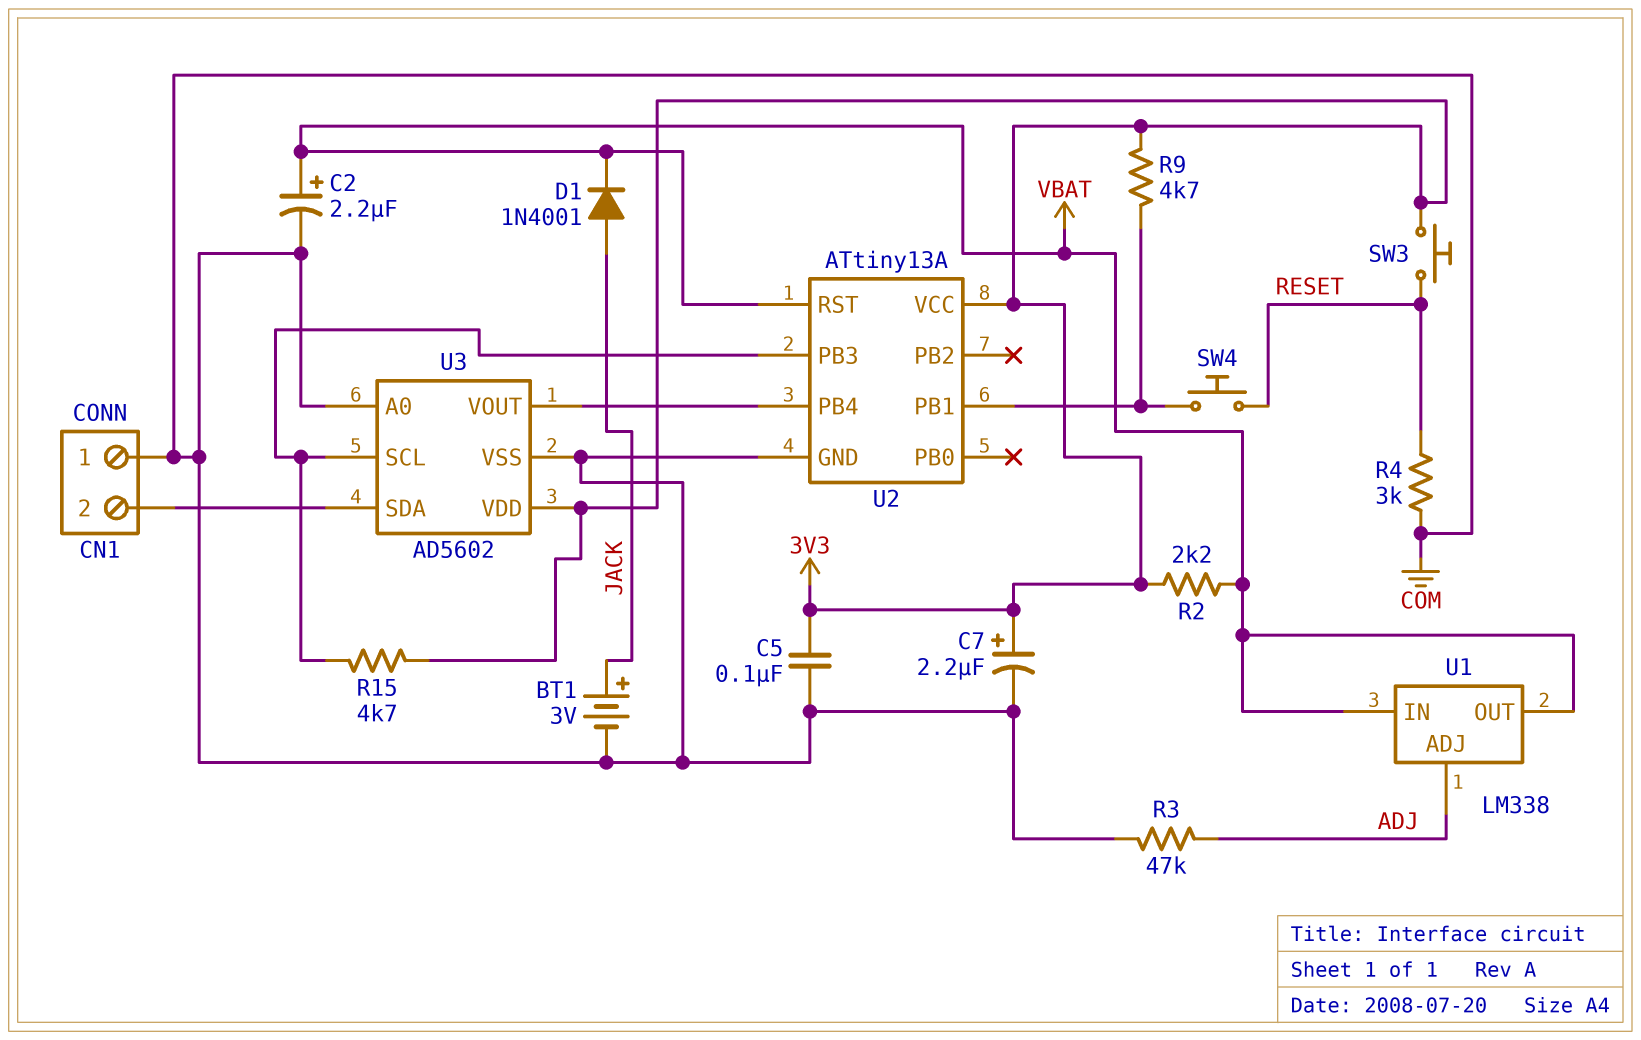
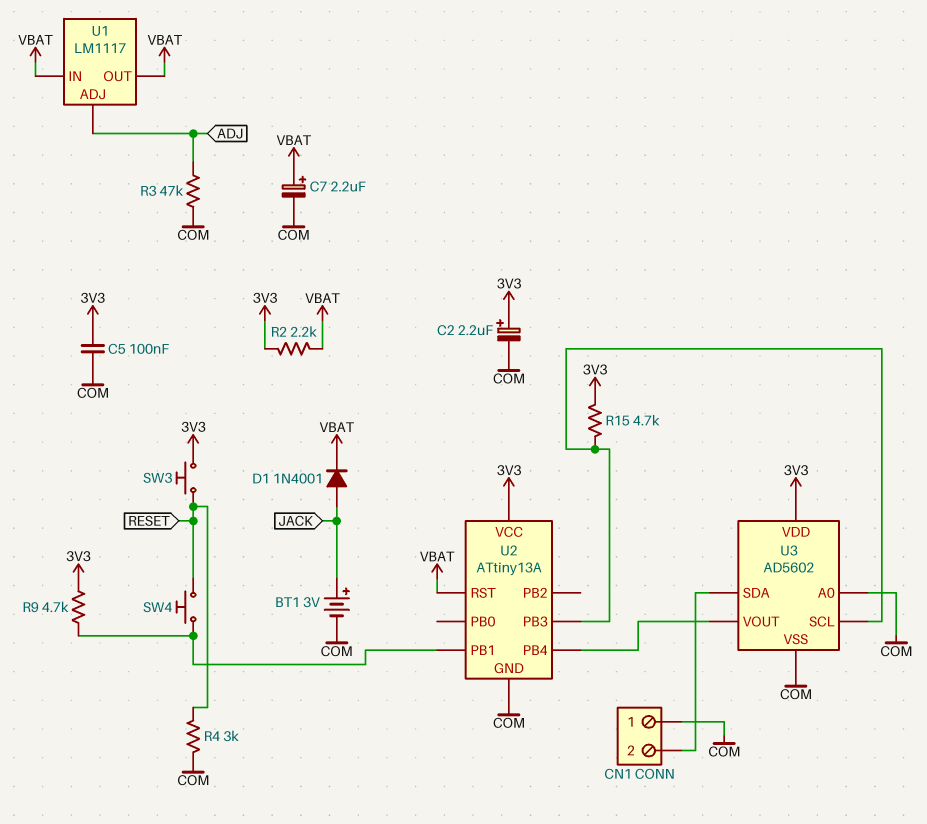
C2: 2.2uF (plus VBAT, minus COM) -> 2.2uF (plus 3V3, minus COM)
C7: 2.2uF (plus 3V3, minus COM) -> 2.2uF (plus VBAT, minus COM)
U1: LM338 -> LM1117

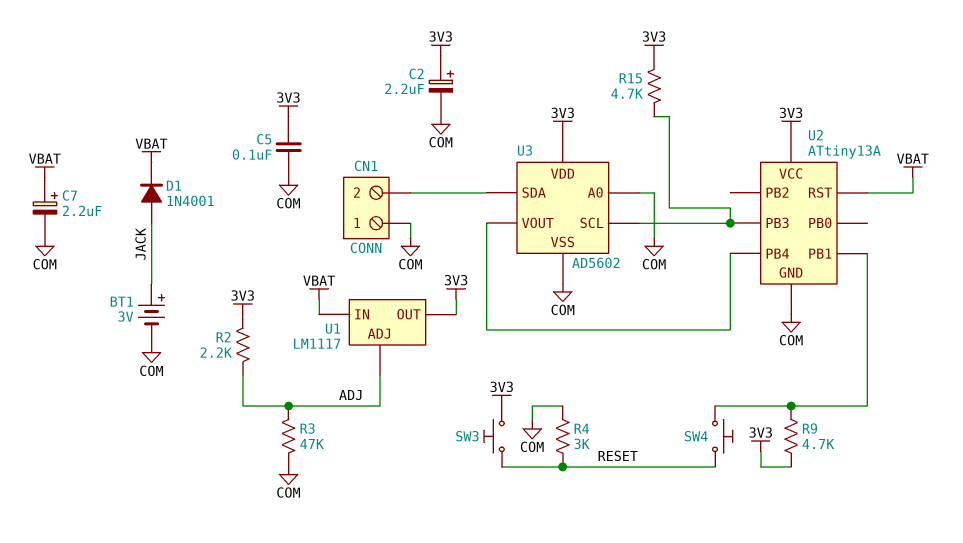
R2: 2.2k (3V3, VBAT) -> 2.2k (3V3, ADJ)
U1 pin OUT: VBAT -> 3V3

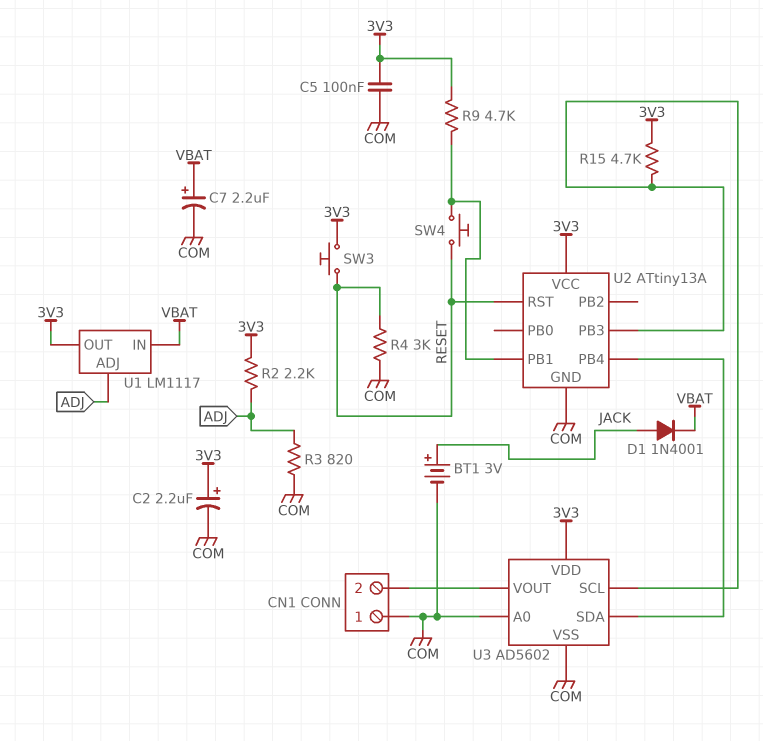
R3: 47k (ADJ, COM) -> 820 (ADJ, COM)
U2 pin RST: VBAT -> RESET
U3 pin SDA: CN1/2 -> U2/PB4
U3 pin VOUT: U2/PB4 -> CN1/2

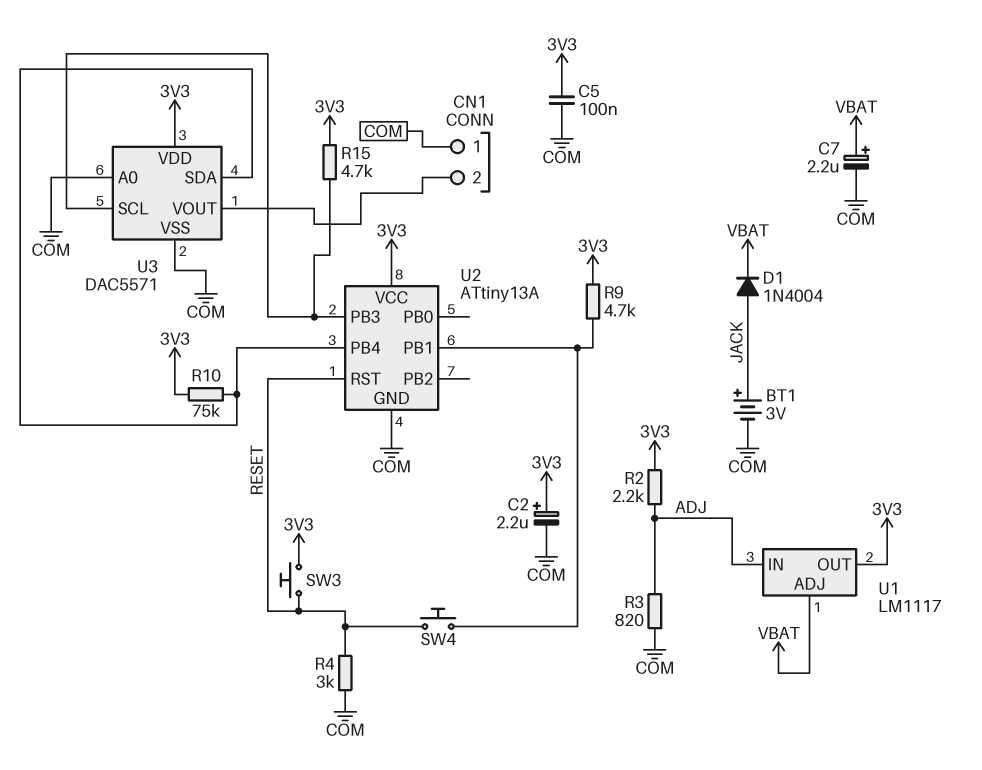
D1: diode 1N4001 (A JACK, K VBAT) -> diode 1N4004 (A JACK, K VBAT)
R10: none -> 75k (3V3, U2/PB4)
U1 pin ADJ: ADJ -> VBAT
U1 pin IN: VBAT -> ADJ
U3: AD5602 -> DAC5571

